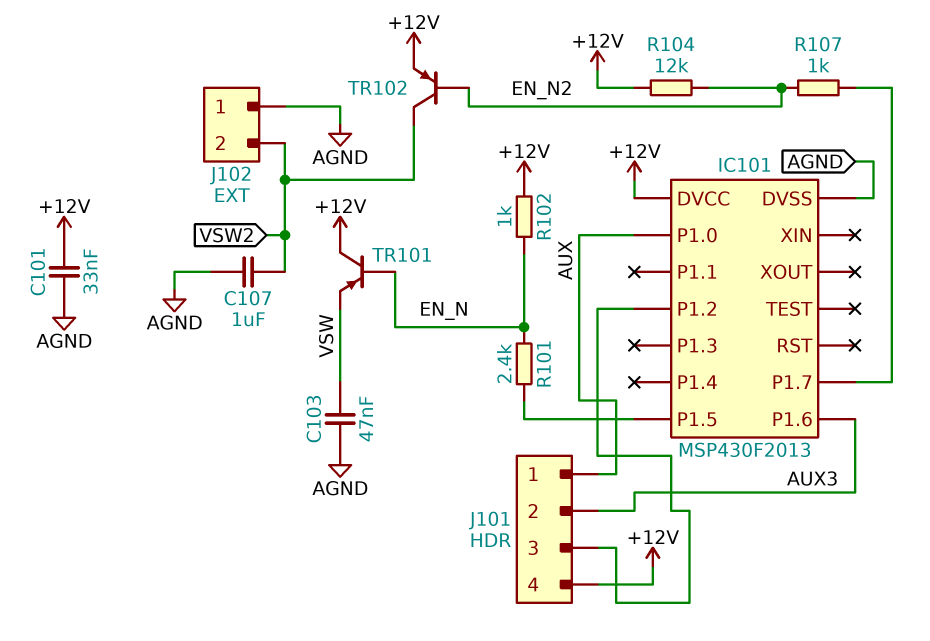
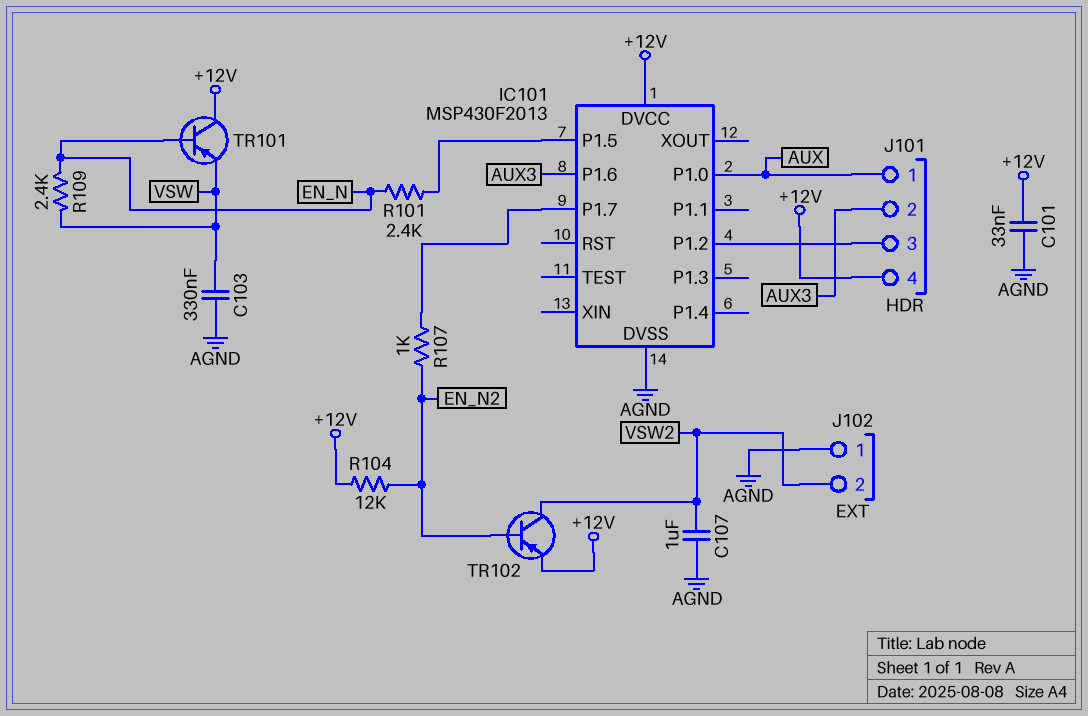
C103: 47nF (AGND, VSW) -> 330nF (AGND, VSW)
R102: 1k (+12V, EN_N) -> none
R109: none -> 2.4k (EN_N, VSW)

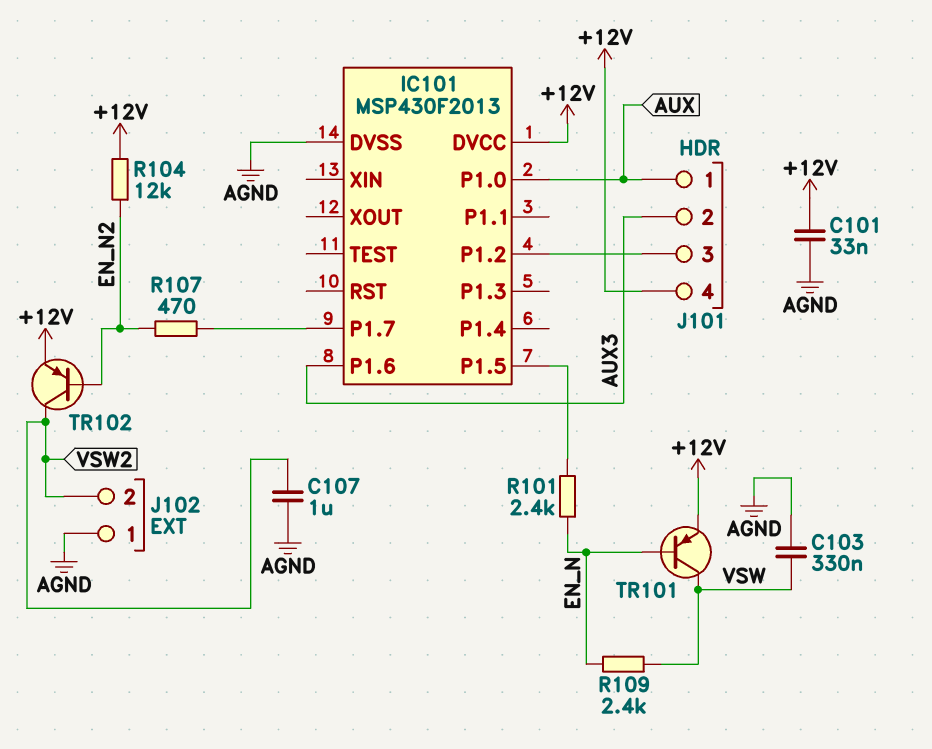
R107: 1k (EN_N2, IC101/P1.7) -> 470 (EN_N2, IC101/P1.7)
TR101: PNP (B EN_N, C +12V, E VSW) -> PNP (B EN_N, C VSW, E +12V)

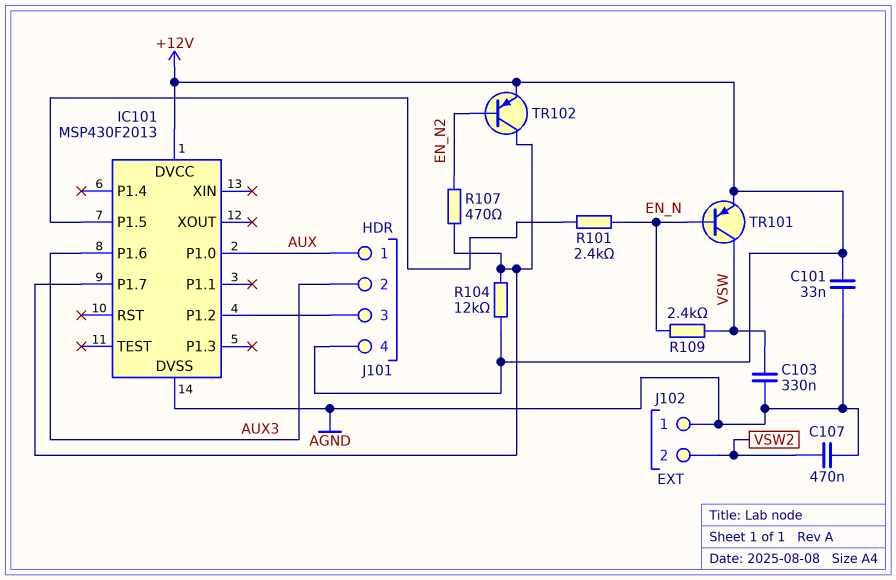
C107: 1uF (AGND, VSW2) -> 470nF (AGND, VSW2)
R104: 12k (+12V, EN_N2) -> 12k (+12V, IC101/P1.7)
TR102: PNP (B EN_N2, C VSW2, E +12V) -> PNP (B EN_N2, C IC101/P1.7, E +12V)

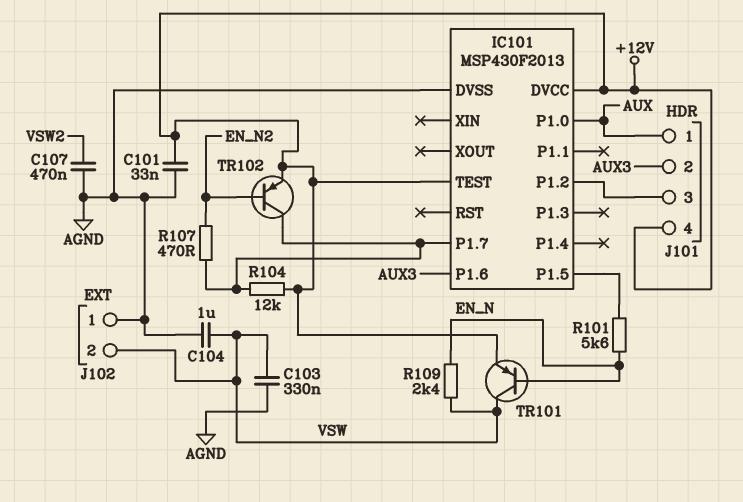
C104: none -> 1uF (AGND, VSW)
IC101 pin TEST: none -> +12V
J102 pin 2: VSW2 -> VSW
R101: 2.4k (EN_N, IC101/P1.5) -> 5.6k (EN_N, IC101/P1.5)

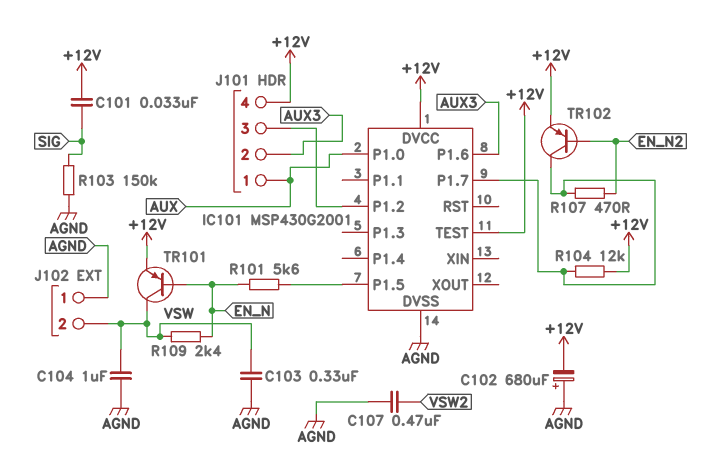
C101: 33nF (+12V, AGND) -> 33nF (+12V, SIG)
C102: none -> 680uF (plus AGND, minus +12V)
IC101: MSP430F2013 -> MSP430G2001
R103: none -> 150k (AGND, SIG)

